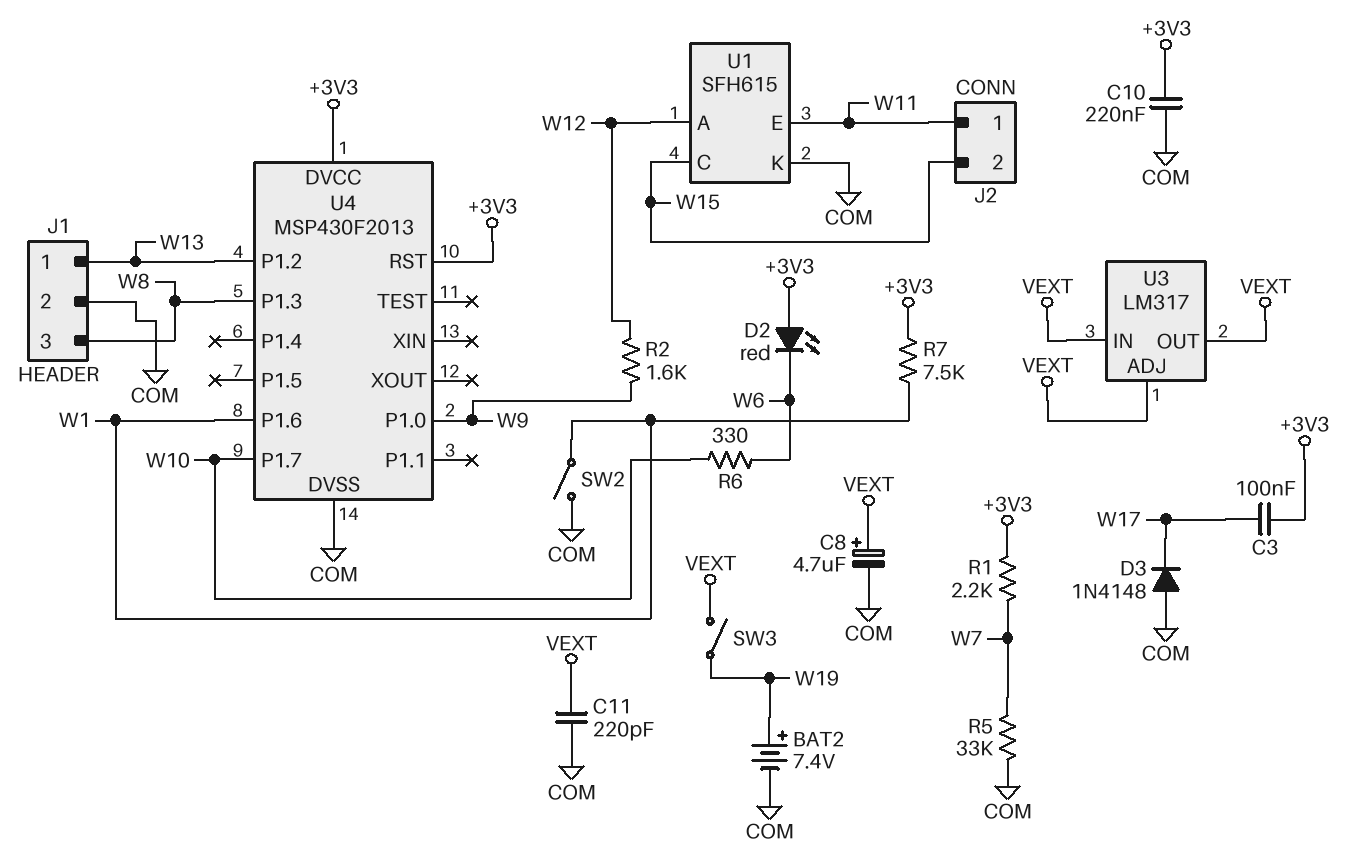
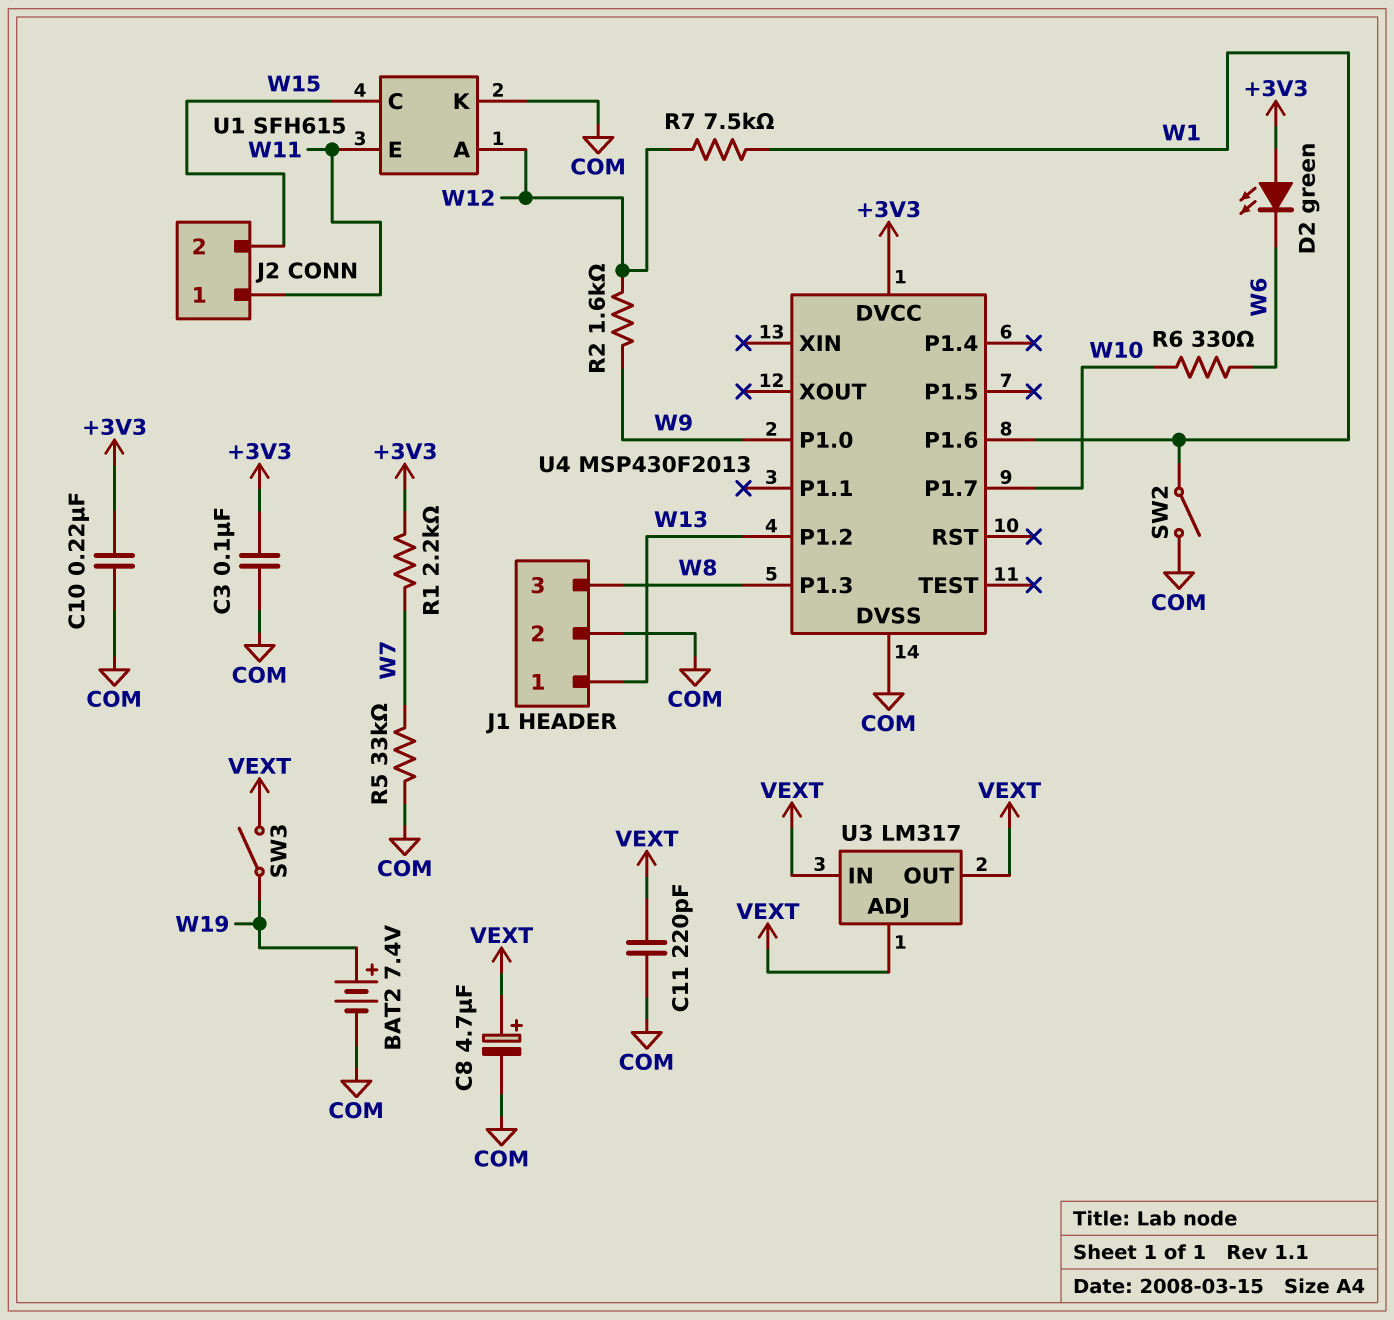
C3: 100nF (+3V3, W17) -> 100nF (+3V3, COM)
D2: LED red (A +3V3, K W6) -> LED green (A +3V3, K W6)
D3: diode 1N4148 (A COM, K W17) -> none
R7: 7.5k (+3V3, W1) -> 7.5k (W1, W12)
U4 pin RST: +3V3 -> none

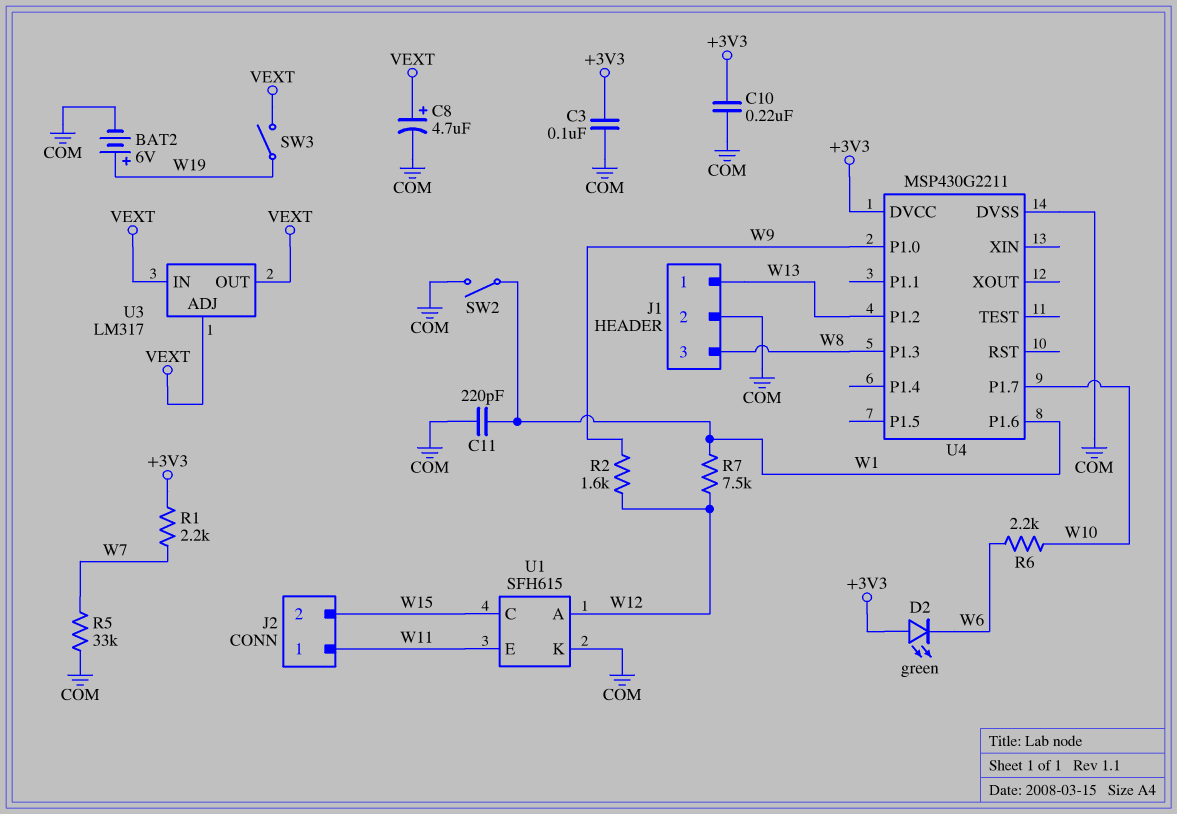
BAT2: 7.4V (plus W19, minus COM) -> 6V (plus W19, minus COM)
C11: 220pF (COM, VEXT) -> 220pF (COM, W1)
R6: 330 (W6, W10) -> 2.2k (W6, W10)
U4: MSP430F2013 -> MSP430G2211

